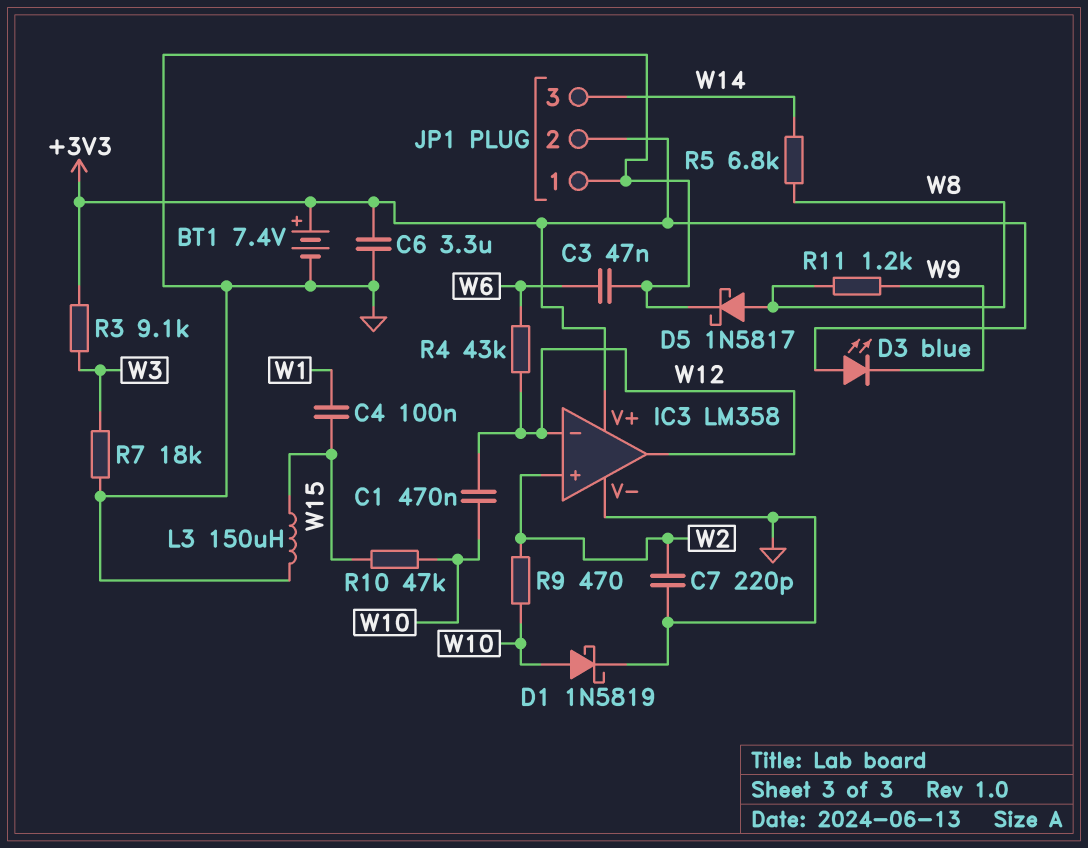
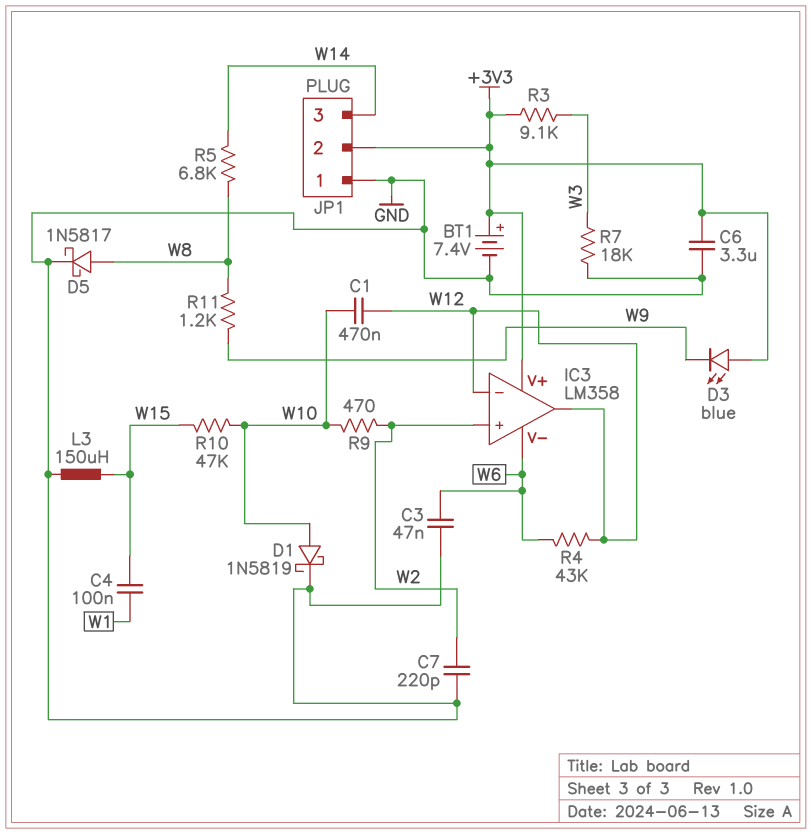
IC3 pin V-: GND -> W6

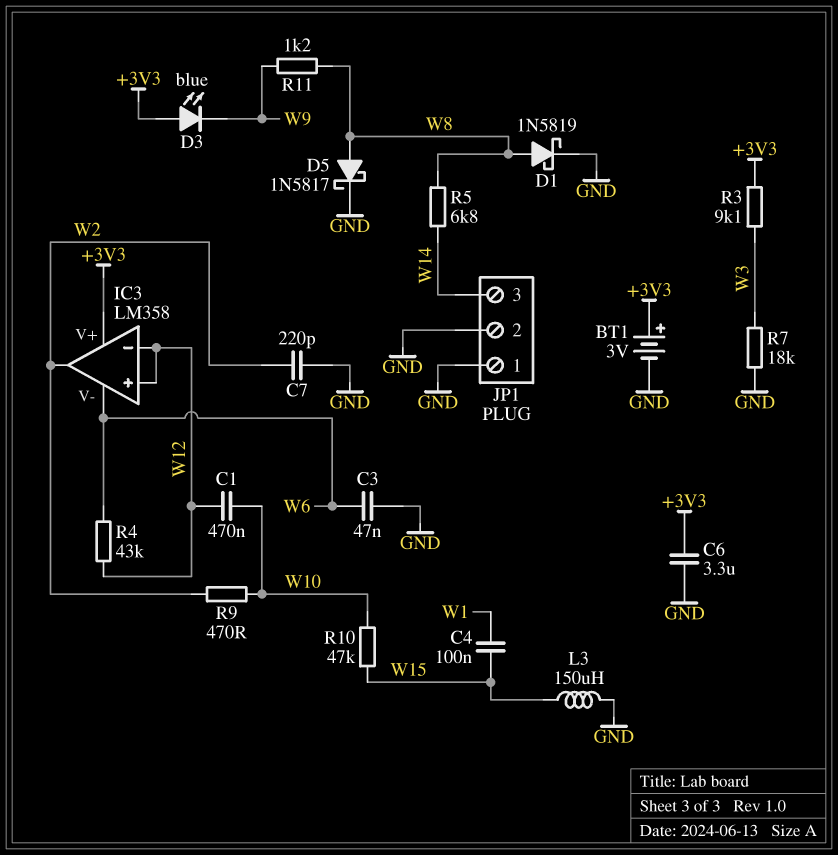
BT1: 7.4V (plus +3V3, minus GND) -> 3V (plus +3V3, minus GND)
D1: schottky 1N5819 (A W10, K GND) -> schottky 1N5819 (A W8, K GND)
IC3 pin in+: W2 -> W12
IC3 pin out: W12 -> W2
JP1 pin 2: +3V3 -> GND

